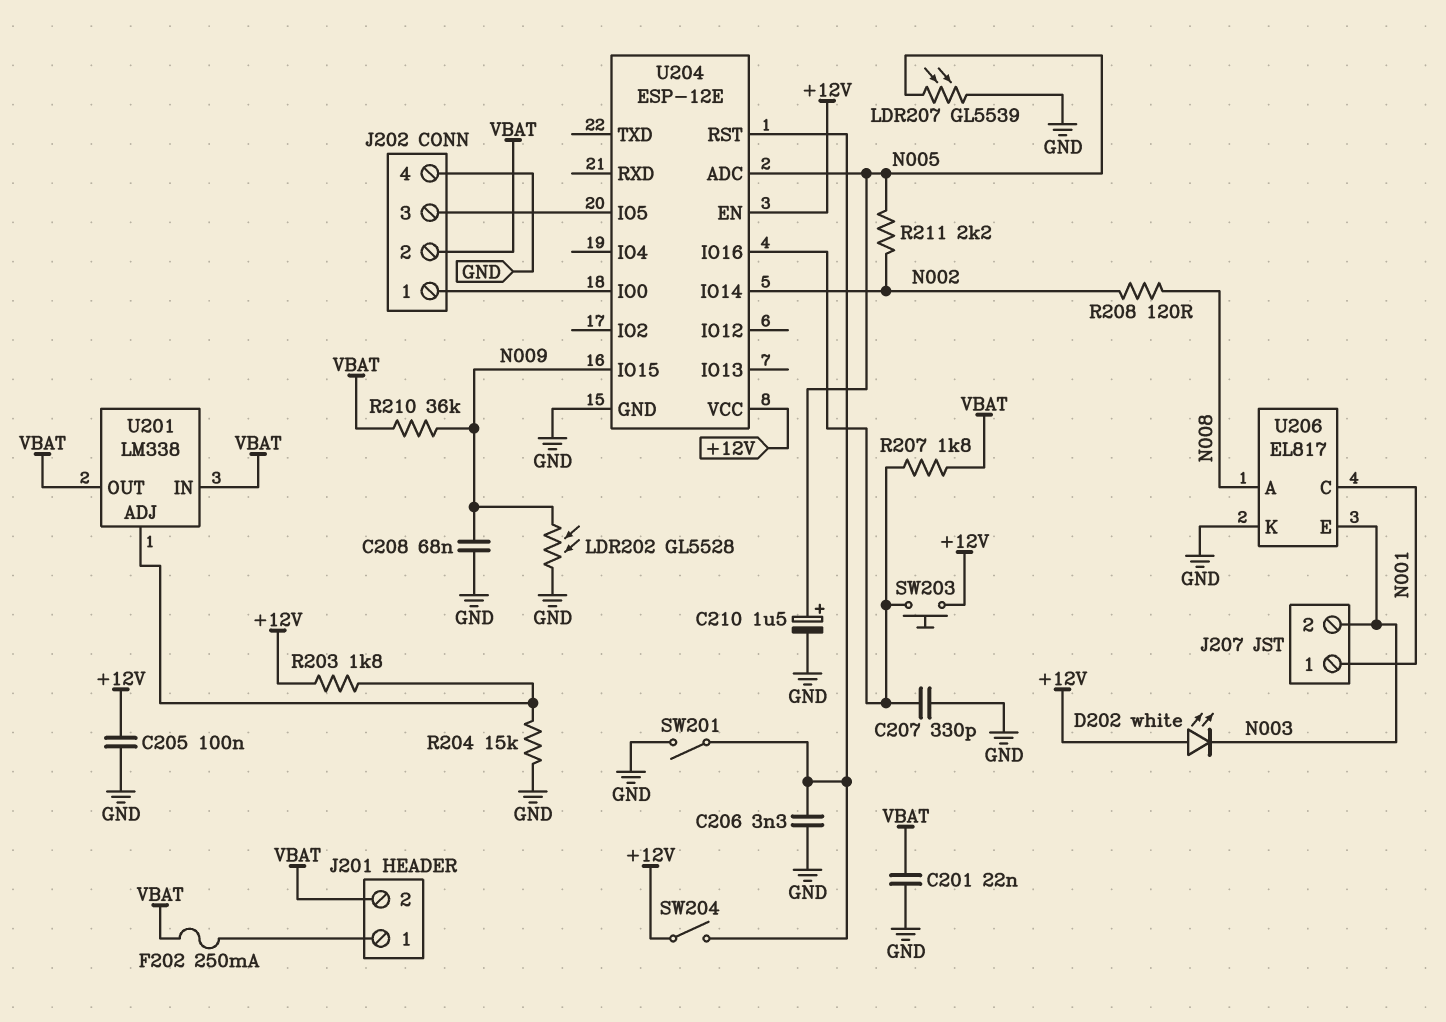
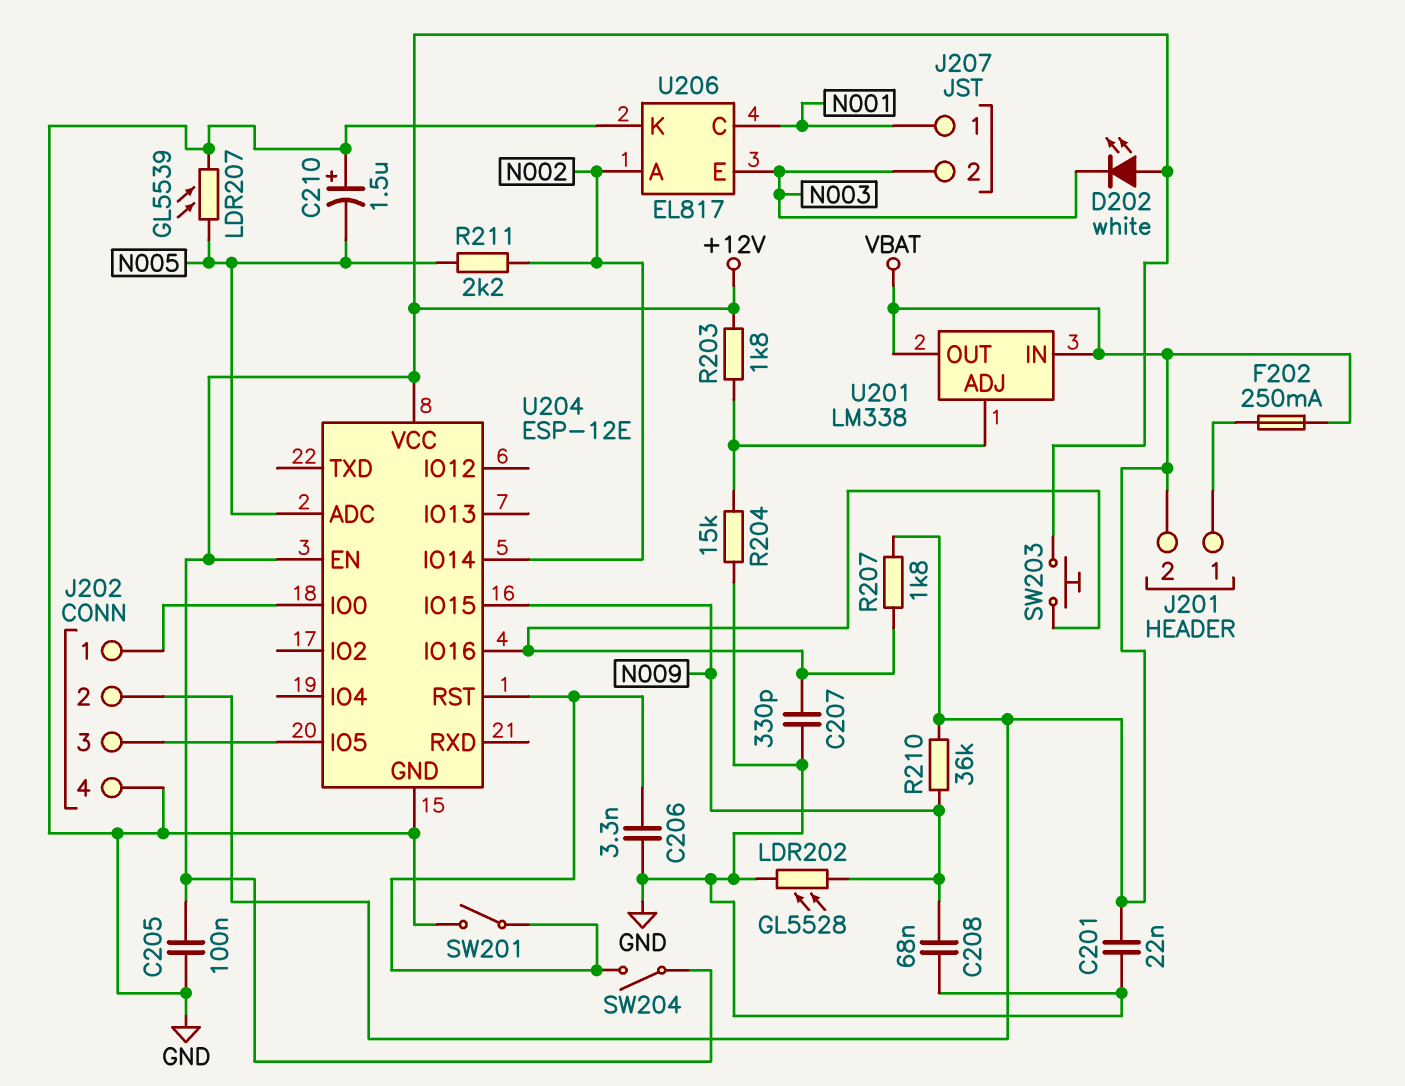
C210: 1.5uF (plus N005, minus GND) -> 1.5uF (plus GND, minus N005)
R208: 120 (N002, N008) -> none
U206 pin A: N008 -> N002

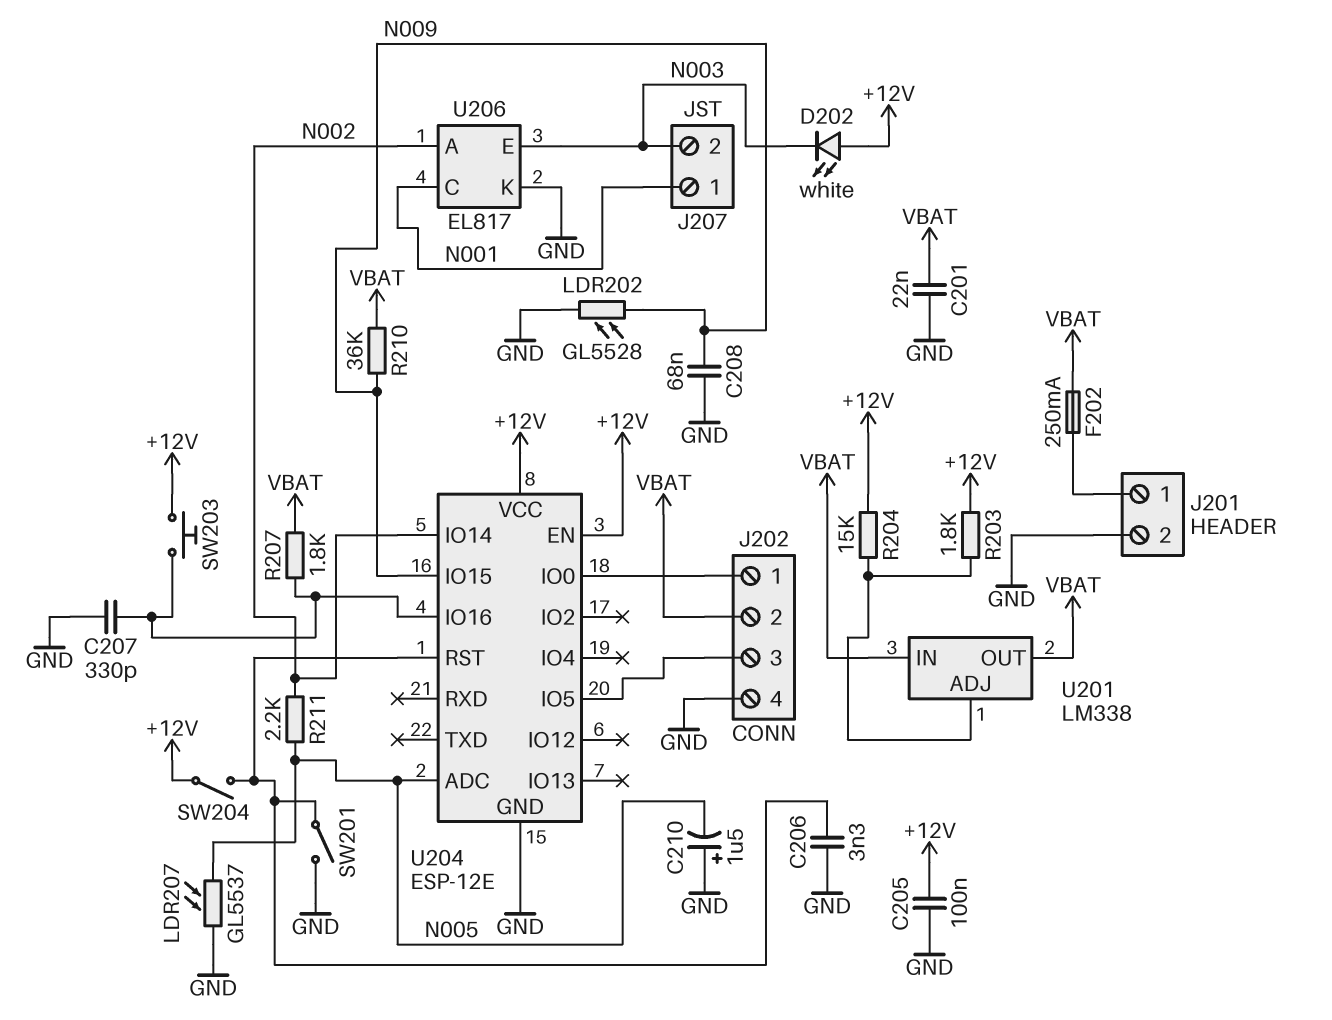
J201 pin 2: VBAT -> GND
LDR207: GL5539 (GND, N005) -> GL5537 (GND, N005)
R204: 15k (GND, U201/ADJ) -> 15k (+12V, U201/ADJ)

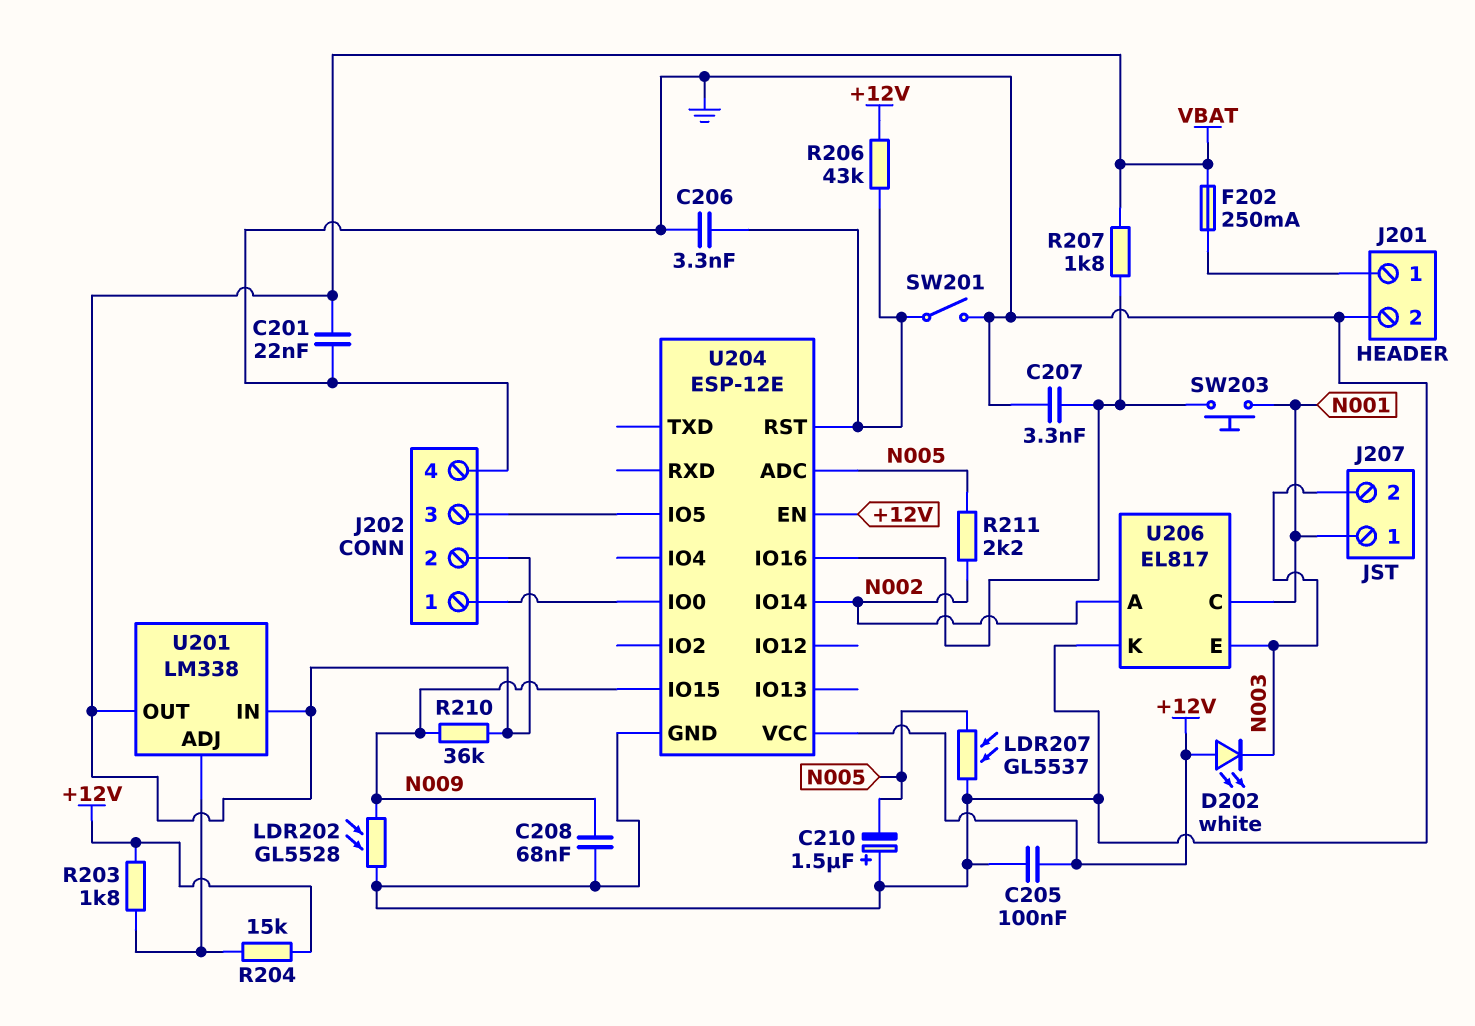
C207: 330pF (GND, U204/IO16) -> 3.3nF (GND, U204/IO16)
R206: none -> 43k (+12V, U204/RST)
SW203: button (+12V, U204/IO16) -> button (N001, U204/IO16)
SW204: switch (+12V, U204/RST) -> none

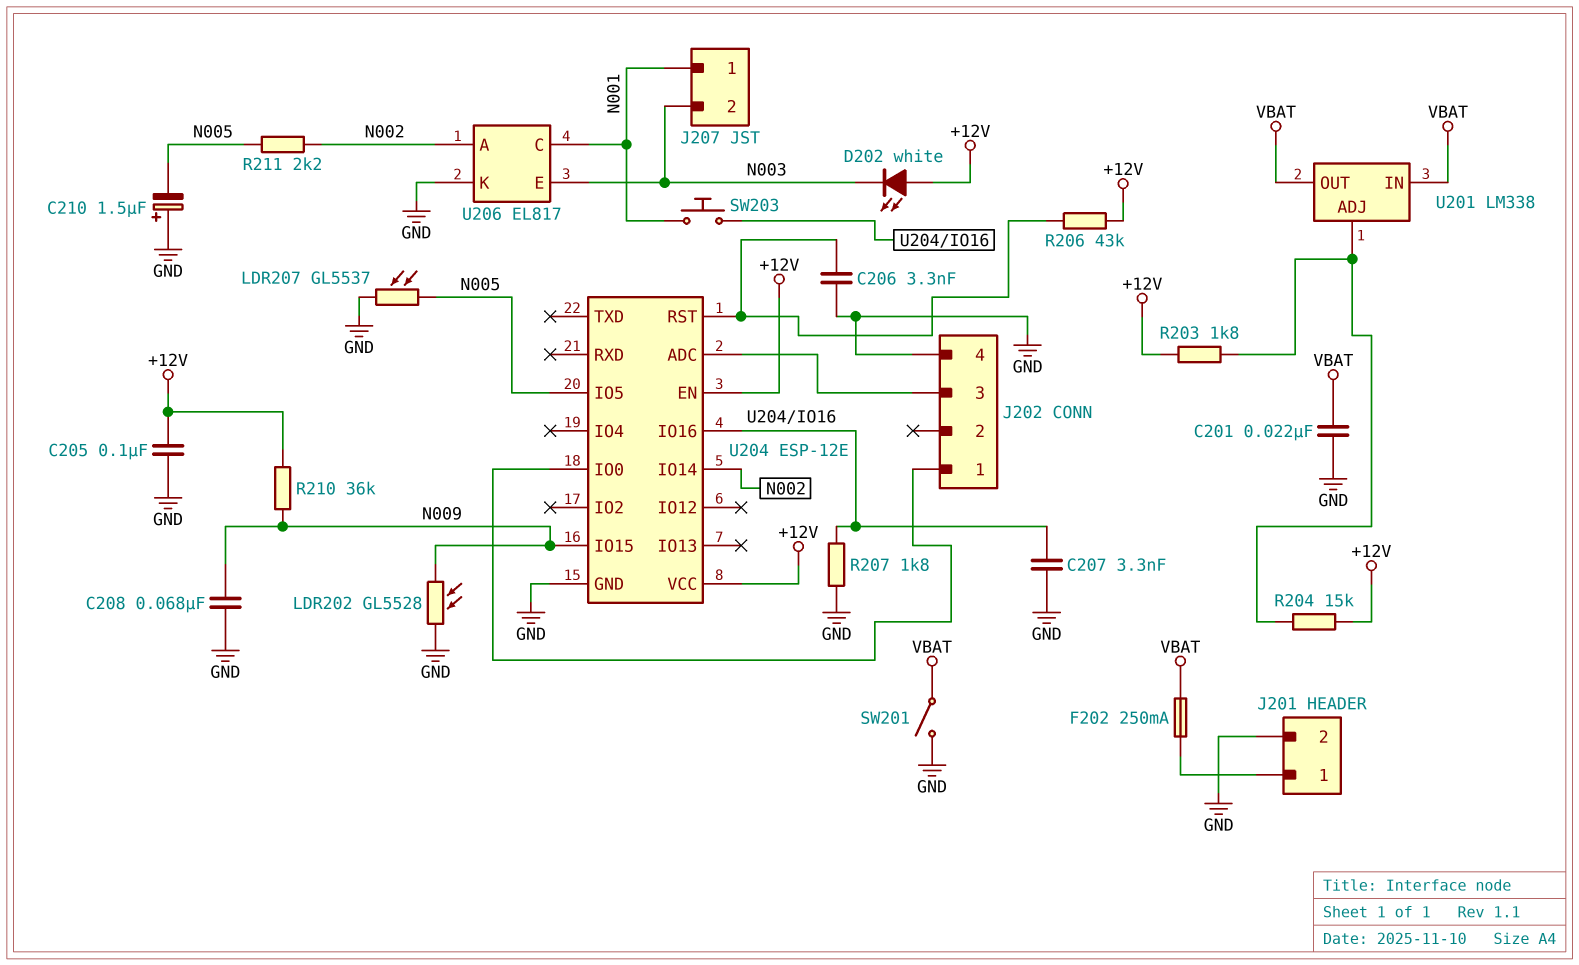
J202 pin 2: VBAT -> none
R207: 1.8k (U204/IO16, VBAT) -> 1.8k (GND, U204/IO16)
R210: 36k (N009, VBAT) -> 36k (+12V, N009)
SW201: switch (GND, U204/RST) -> switch (GND, VBAT)
U204 pin ADC: N005 -> J202/3
U204 pin IO5: J202/3 -> N005

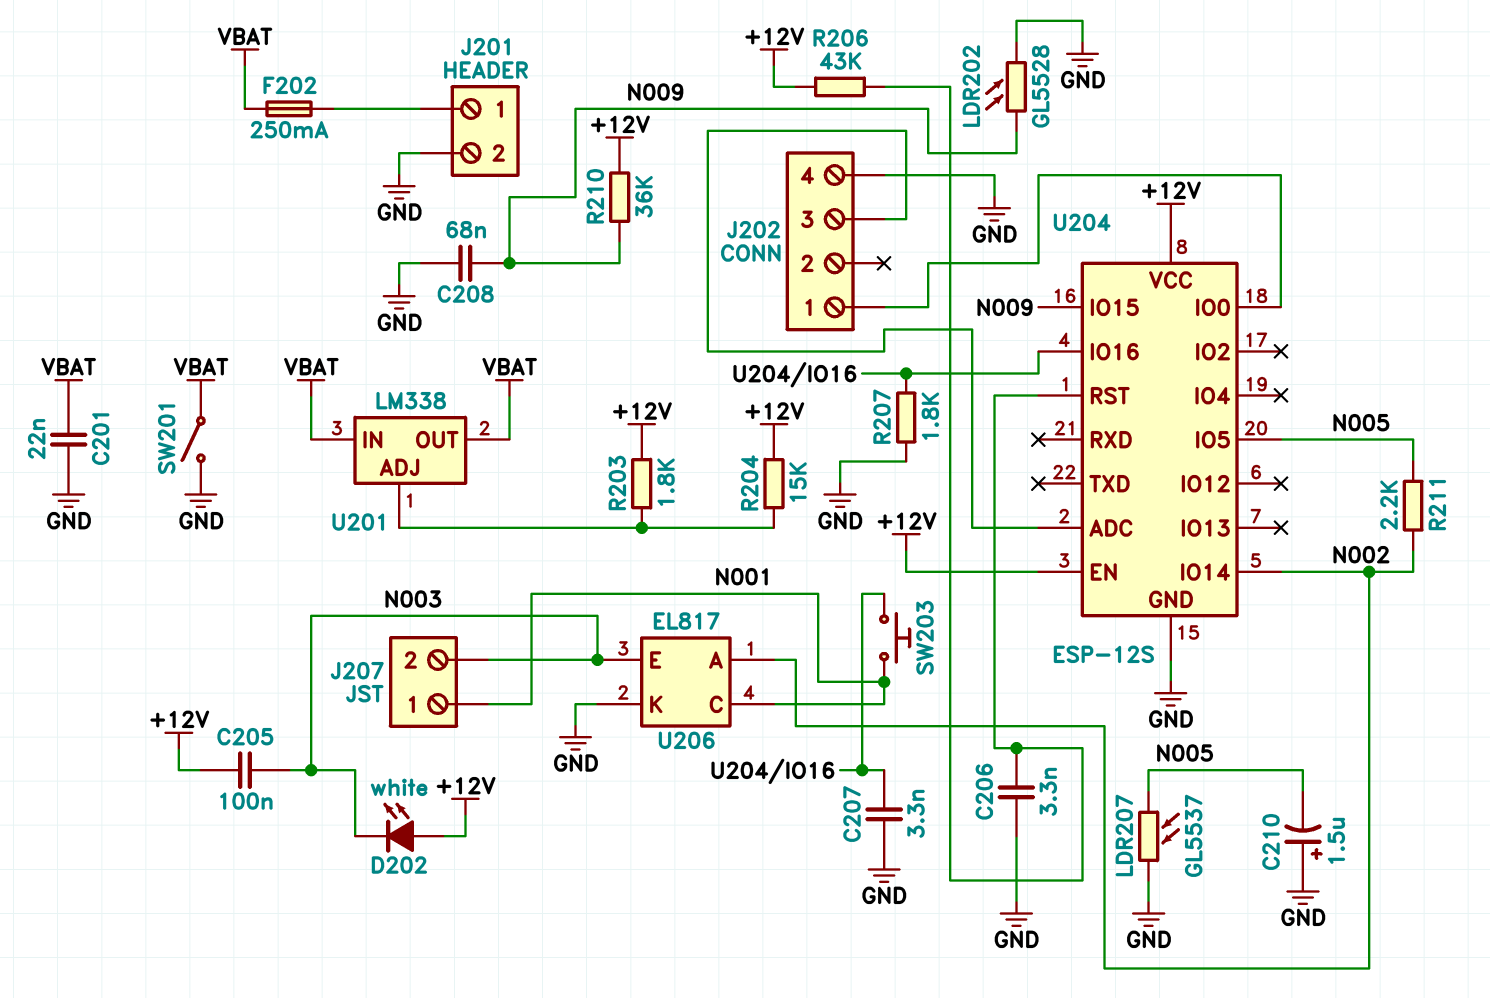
C205: 100nF (+12V, GND) -> 100nF (+12V, N003)
U204: ESP-12E -> ESP-12S

